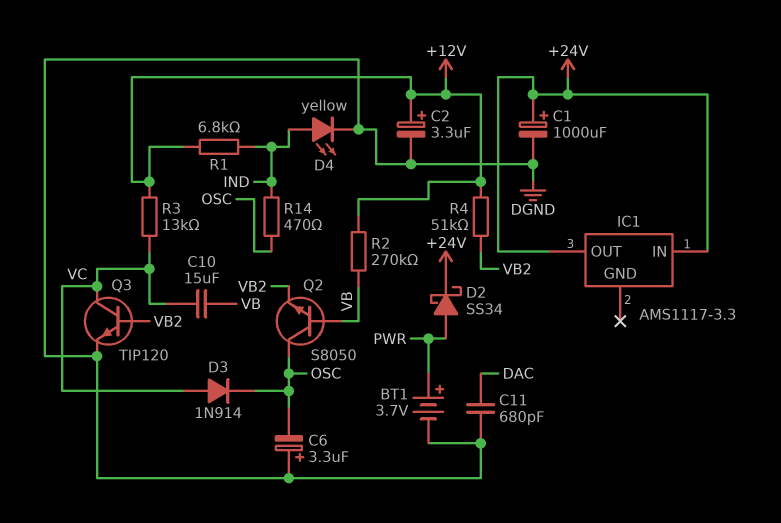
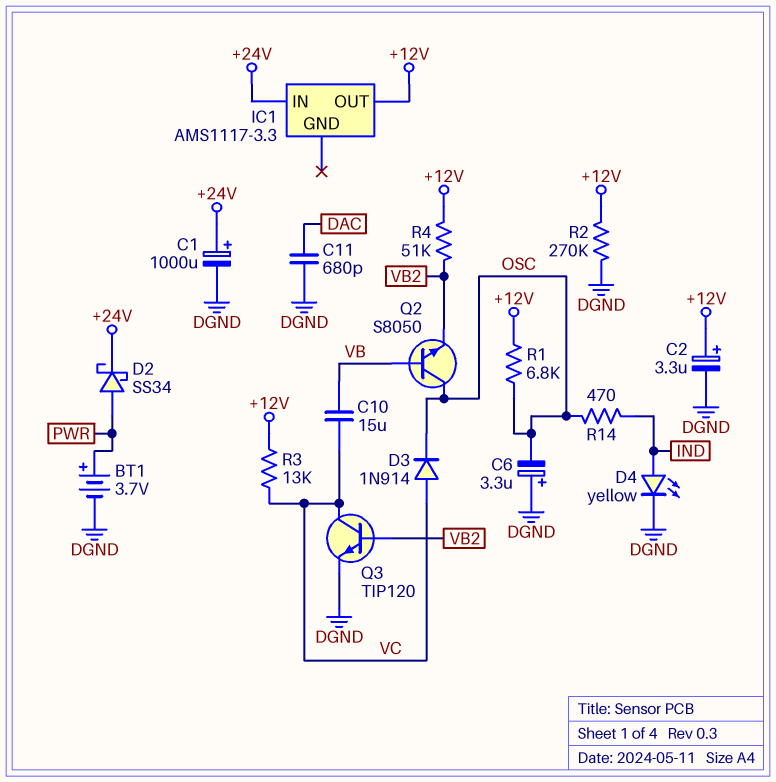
IC1 pin OUT: +24V -> +12V
R1: 6.8k (+12V, IND) -> 6.8k (+12V, OSC)
R2: 270k (+12V, VB) -> 270k (+12V, DGND)

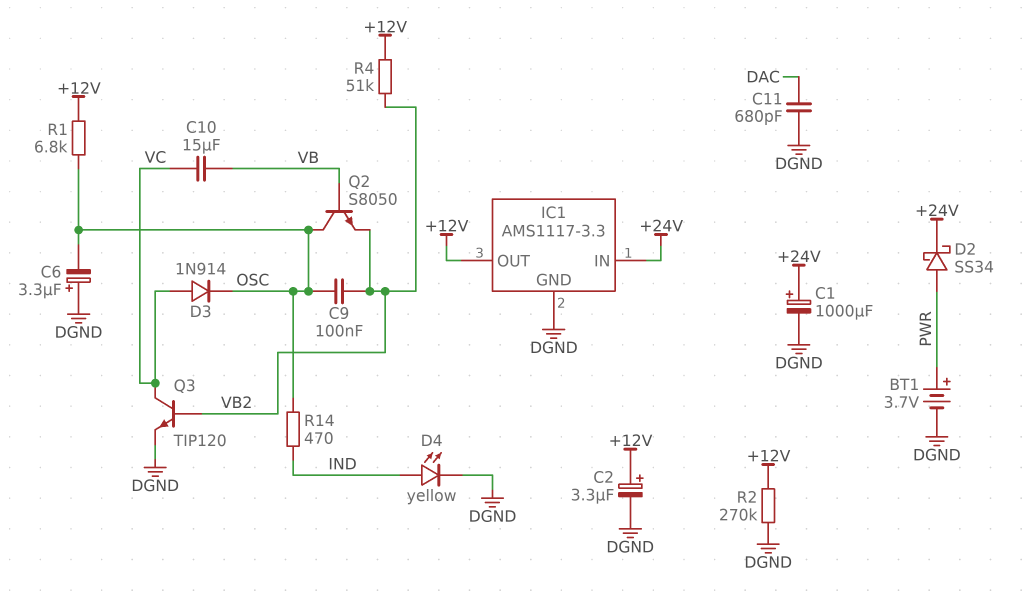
C9: none -> 100nF (OSC, VB2)
IC1 pin GND: none -> DGND
R3: 13k (+12V, VC) -> none

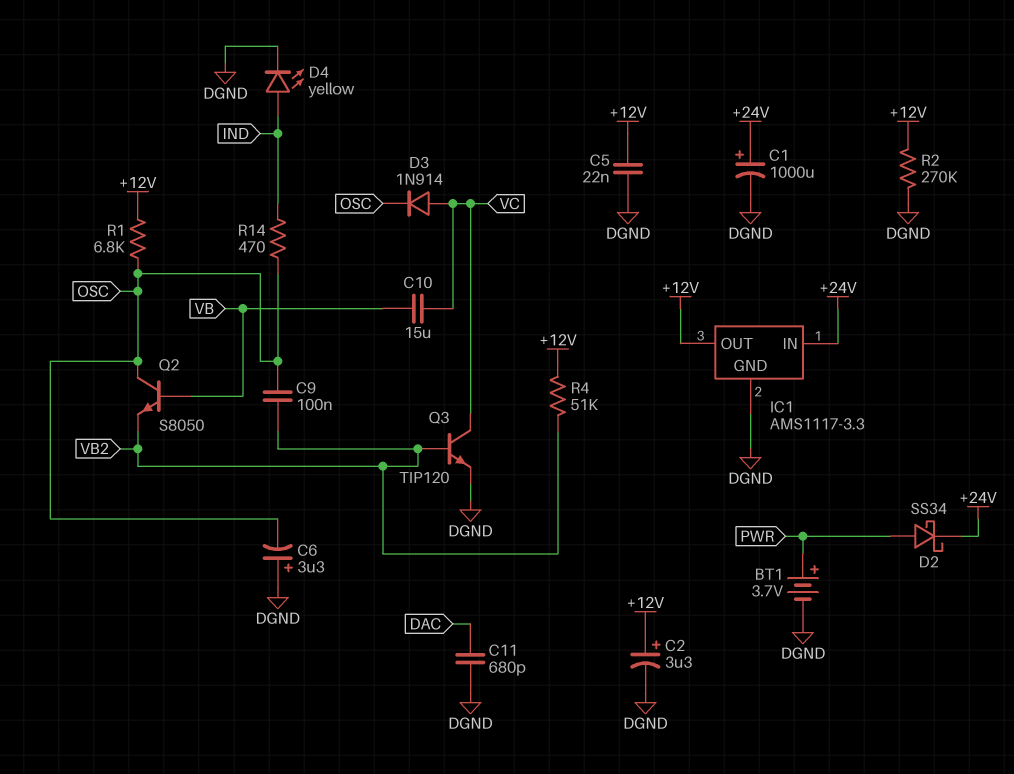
C5: none -> 22nF (+12V, DGND)

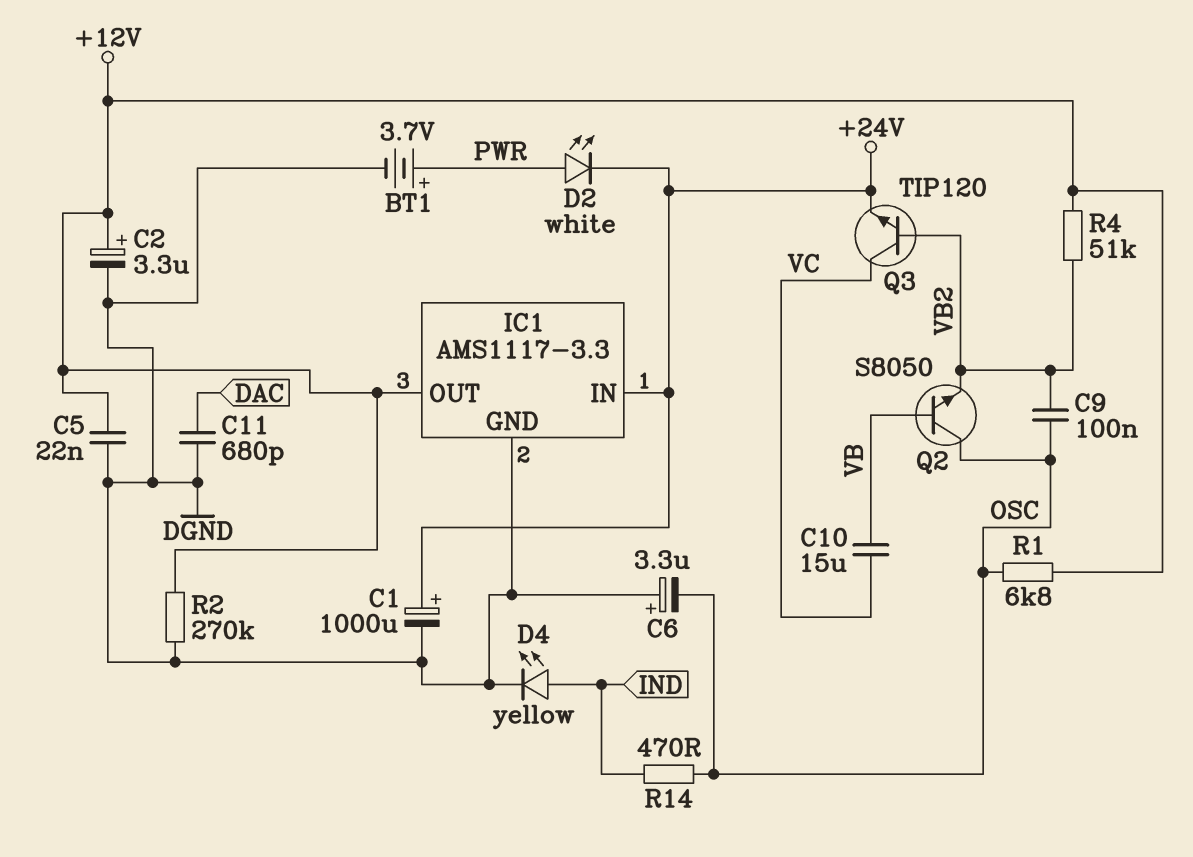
D2: schottky SS34 (A PWR, K +24V) -> LED white (A PWR, K +24V)
D3: diode 1N914 (A VC, K OSC) -> none
Q3: NPN TIP120 (B VB2, C VC, E DGND) -> NPN TIP120 (B VB2, C VC, E +24V)

